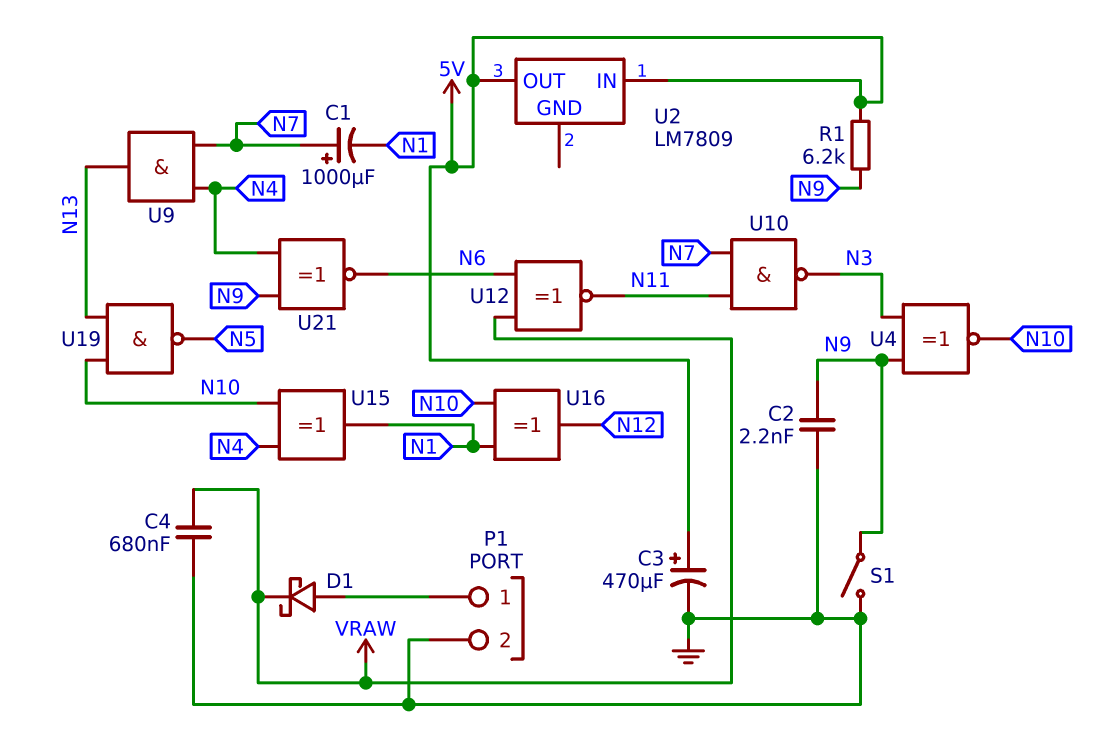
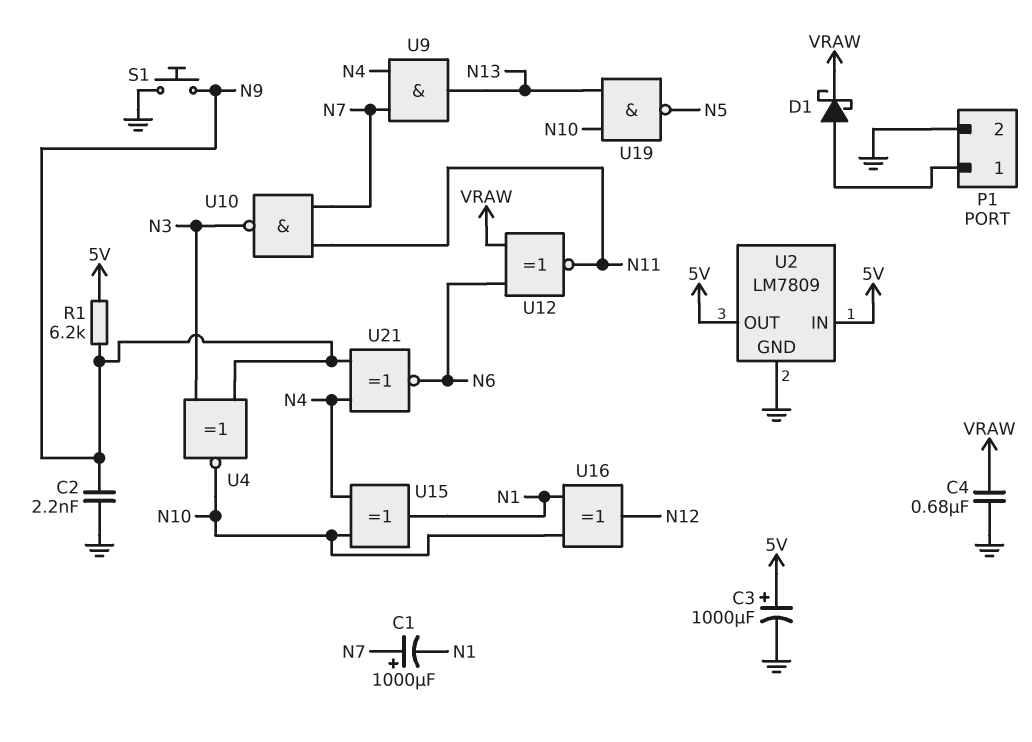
C3: 470uF (plus 5V, minus GND) -> 1000uF (plus 5V, minus GND)
S1: switch (GND, N9) -> button (GND, N9)
U2 pin GND: none -> GND

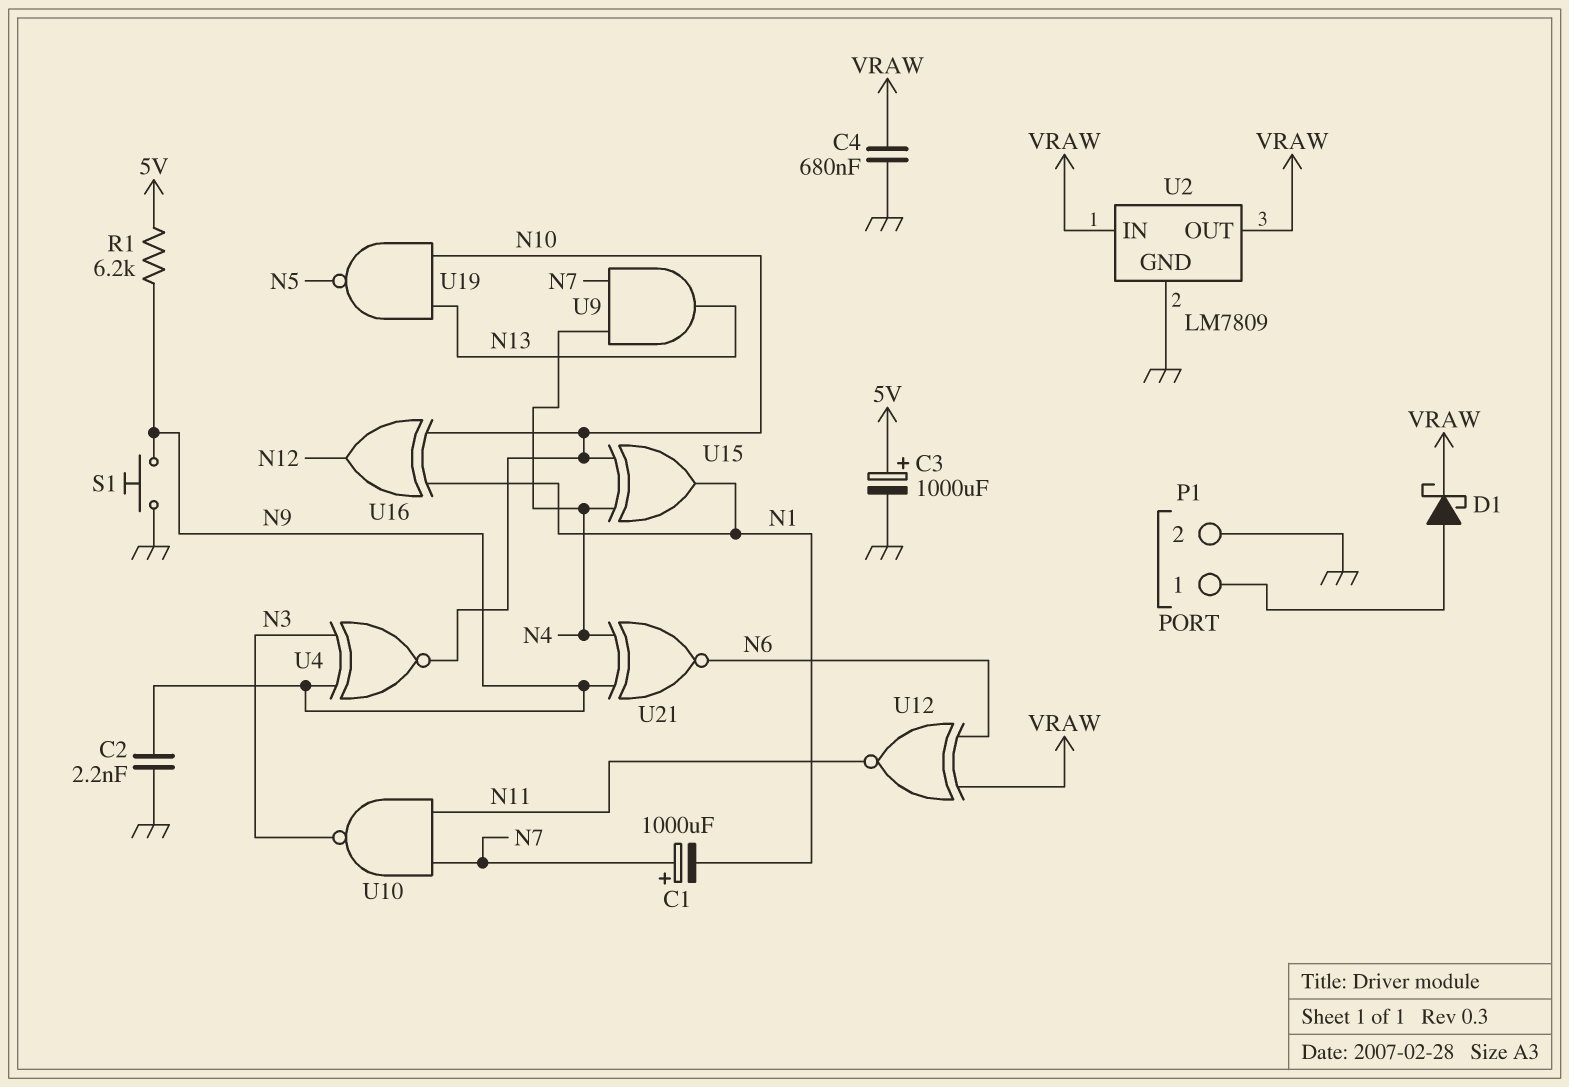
U2 pin IN: 5V -> VRAW
U2 pin OUT: 5V -> VRAW

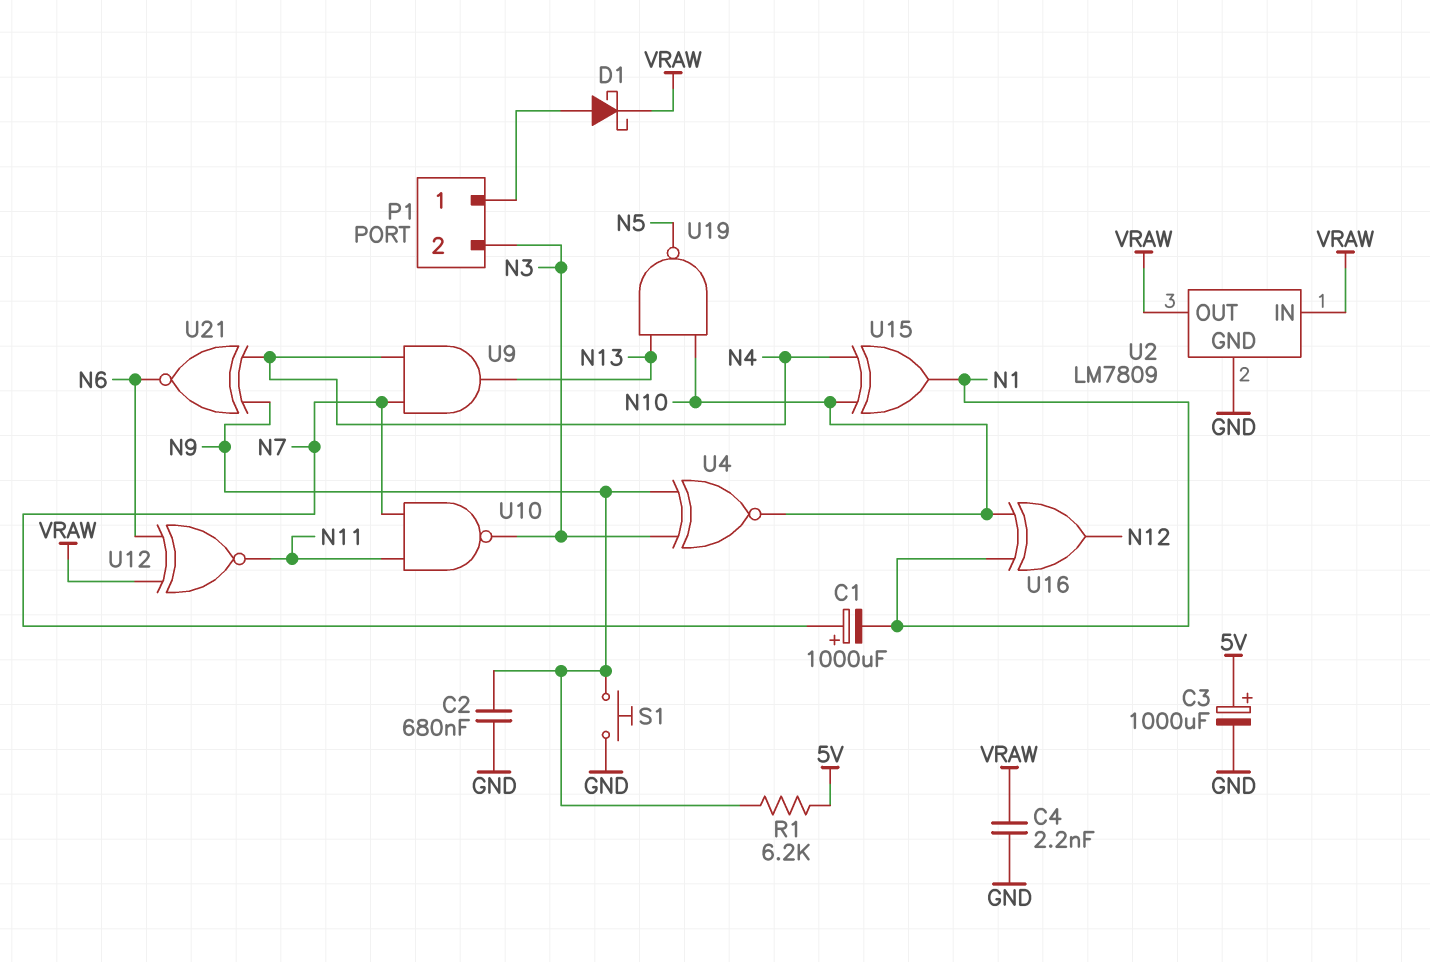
C2: 2.2nF (GND, N9) -> 680nF (GND, N9)
C4: 680nF (GND, VRAW) -> 2.2nF (GND, VRAW)
P1 pin 2: GND -> N3

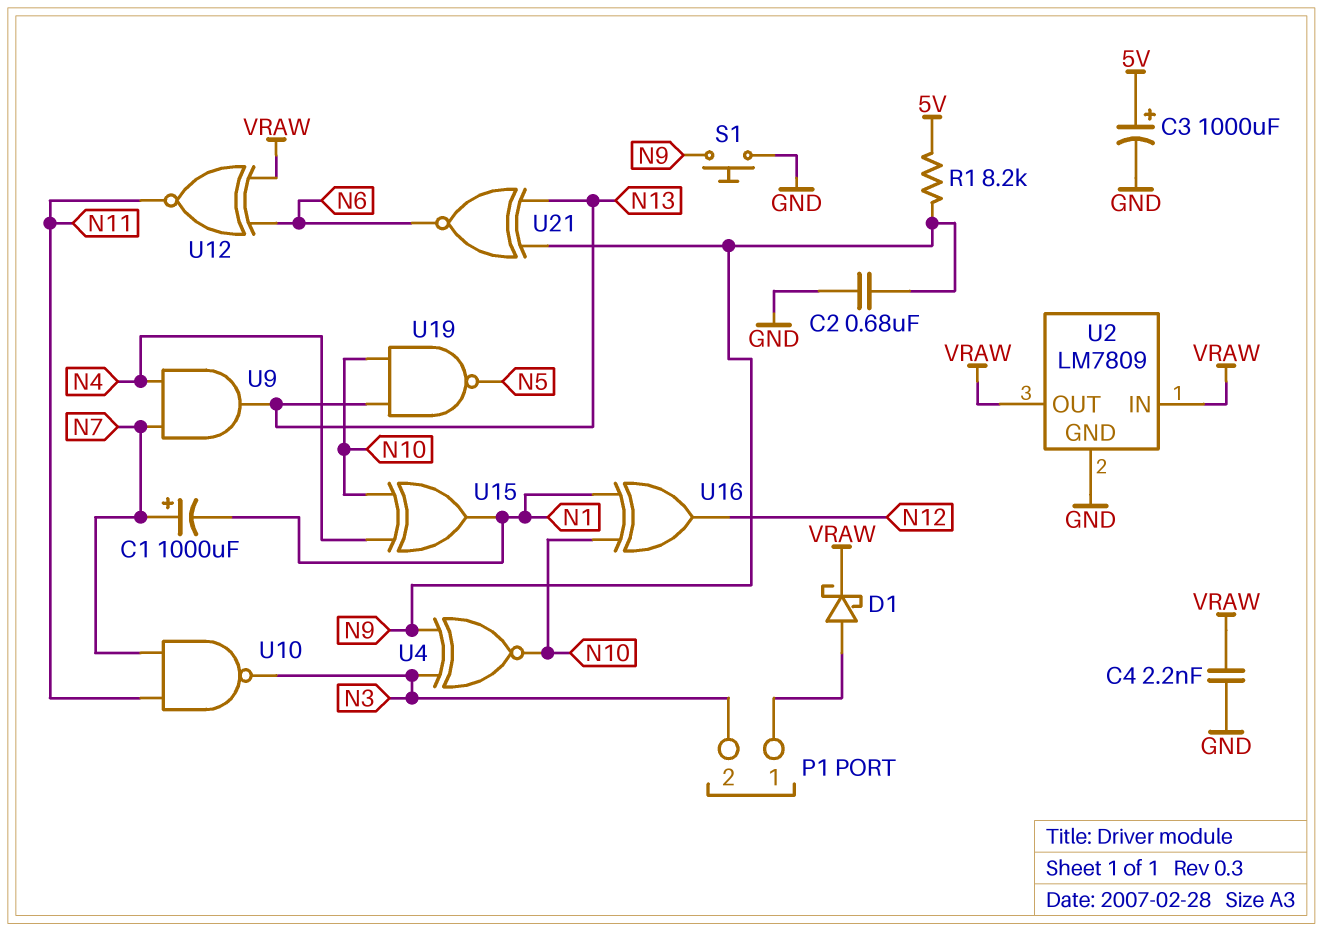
R1: 6.2k (5V, N9) -> 8.2k (5V, N9)
U21: XNOR (in N4, in N9, out N6) -> XNOR (in N9, in N13, out N6)

